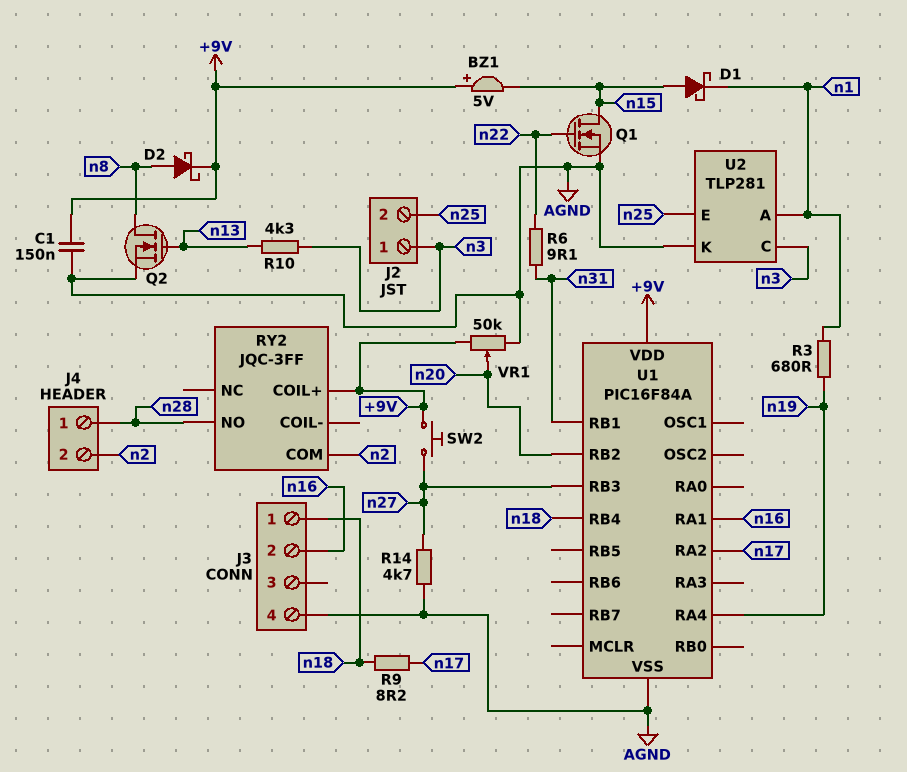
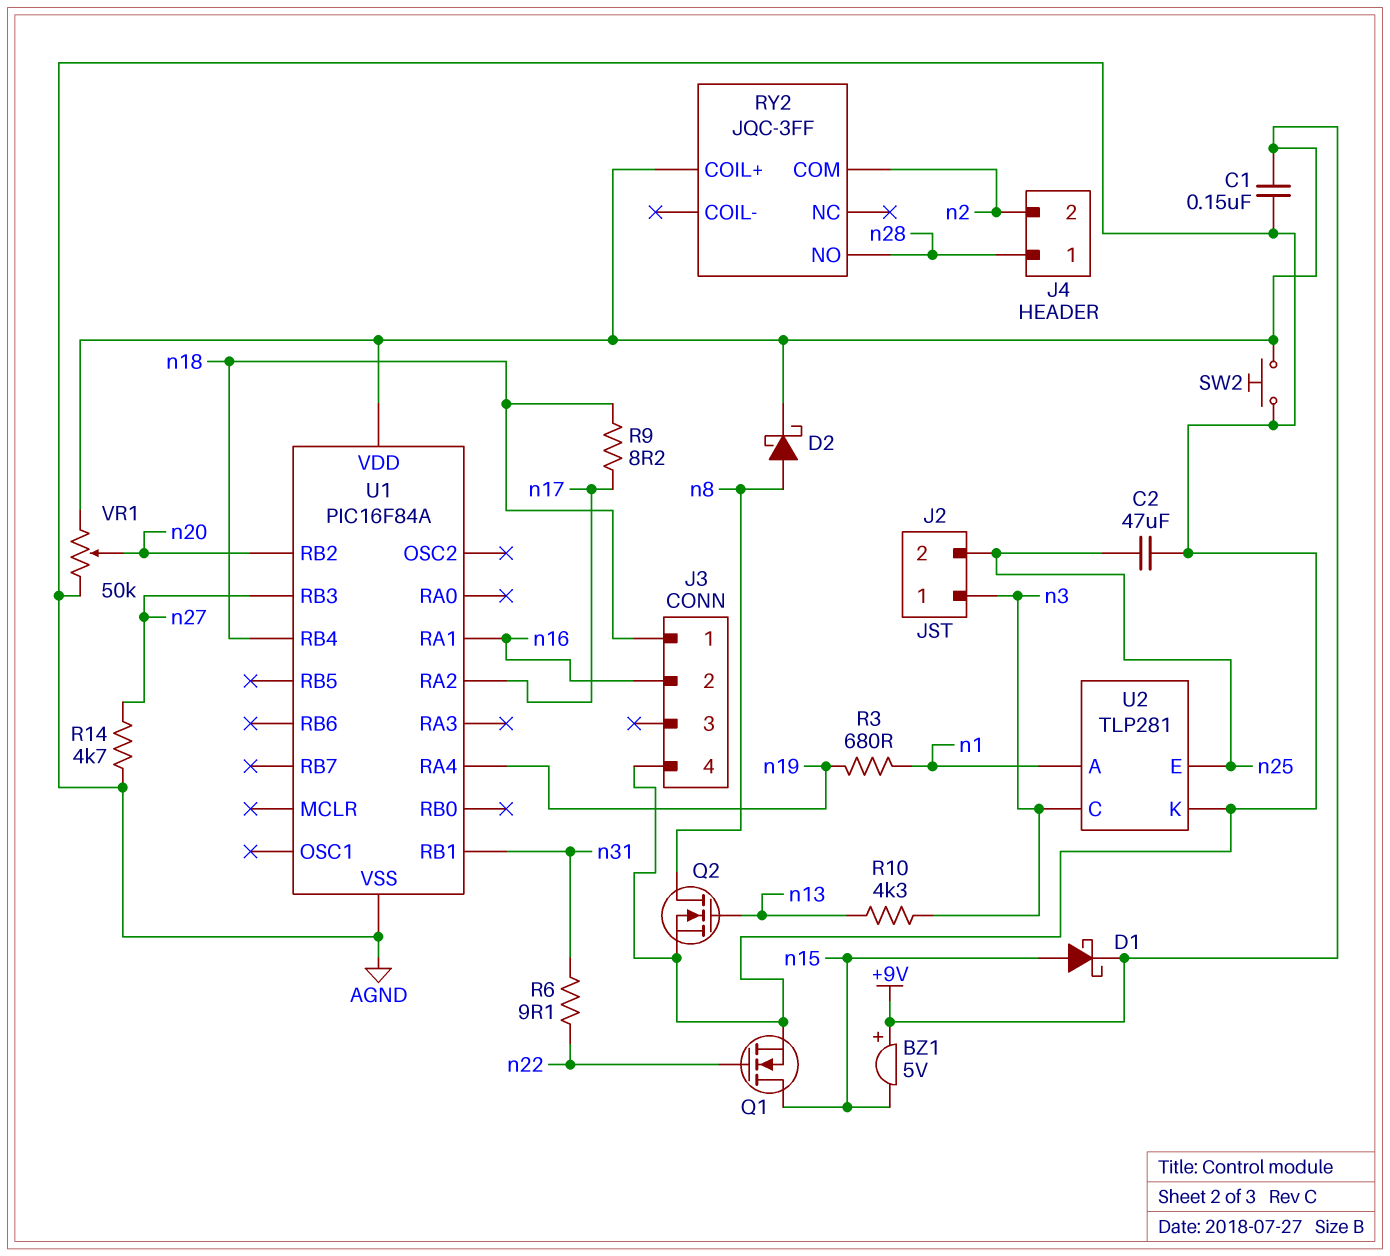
C2: none -> 47uF (AGND, n25)
D1: schottky (A n15, K n1) -> schottky (A n15, K +9V)
SW2: button (+9V, n27) -> button (+9V, AGND)

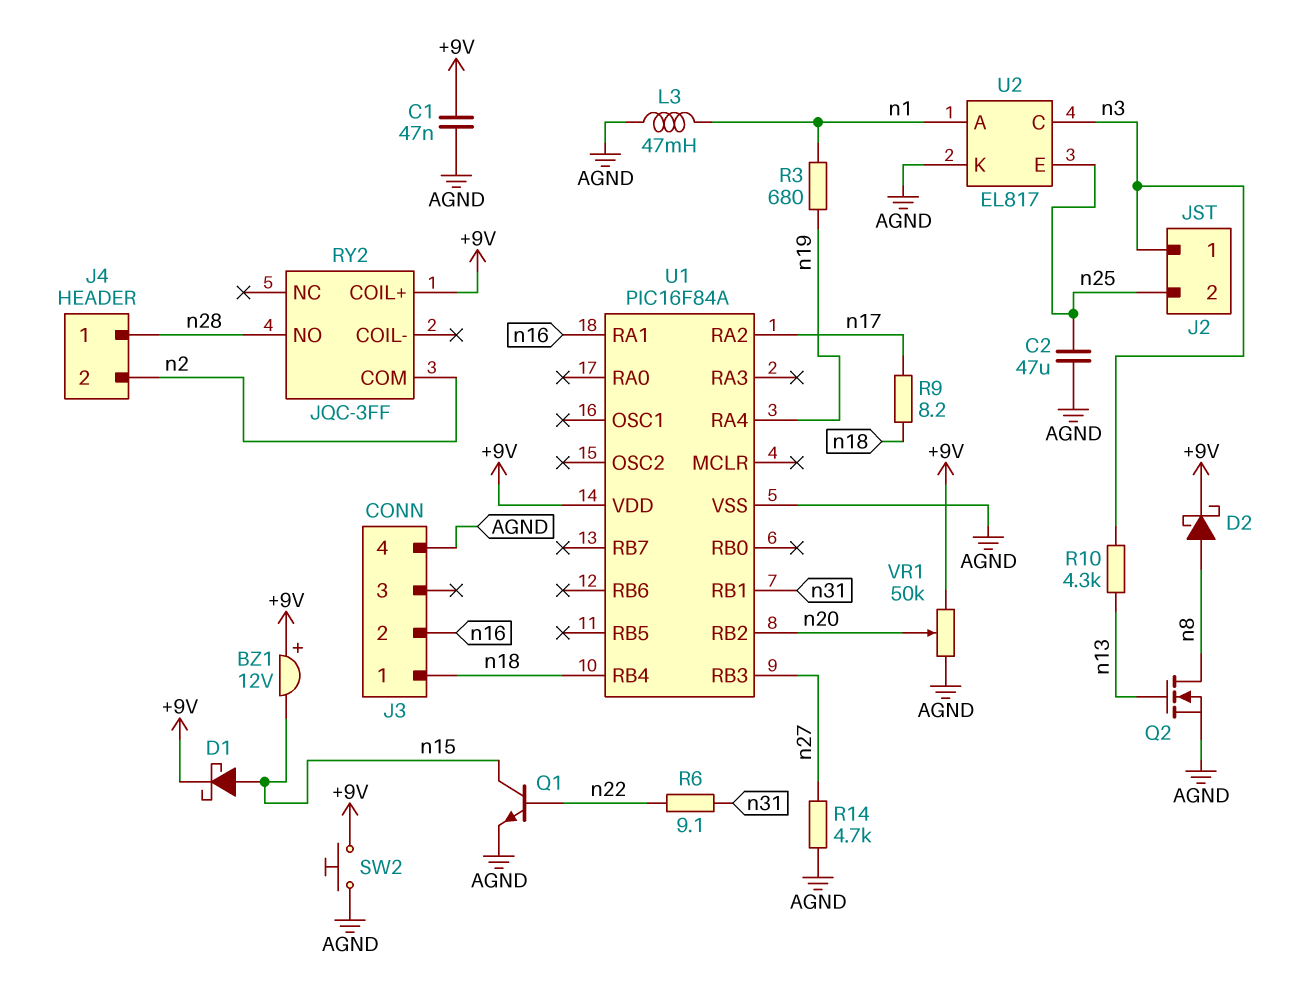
BZ1: buzzer 5V (plus +9V, minus n15) -> buzzer 12V (plus +9V, minus n15)
C1: 150nF (+9V, AGND) -> 47nF (+9V, AGND)
L3: none -> 47mH (AGND, n1)
Q1: NMOS (G n22, D n15, S AGND) -> NPN (B n22, C n15, E AGND)
U2: TLP281 -> EL817

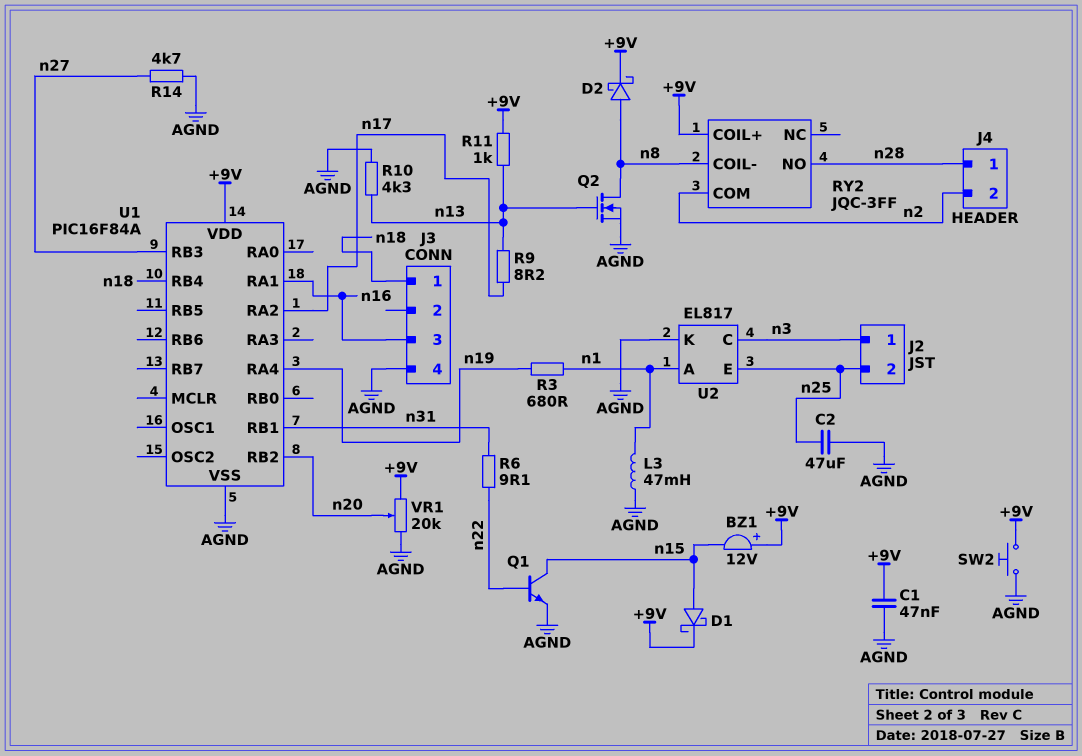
J3 pin 2: n16 -> none
J3 pin 3: none -> n16
R9: 8.2 (n17, n18) -> 8.2 (n13, n17)
R10: 4.3k (n3, n13) -> 4.3k (AGND, n13)
R11: none -> 1k (+9V, n13)
RY2 pin COIL-: none -> n8
VR1: 50k (+9V, AGND, wiper n20) -> 20k (+9V, AGND, wiper n20)

